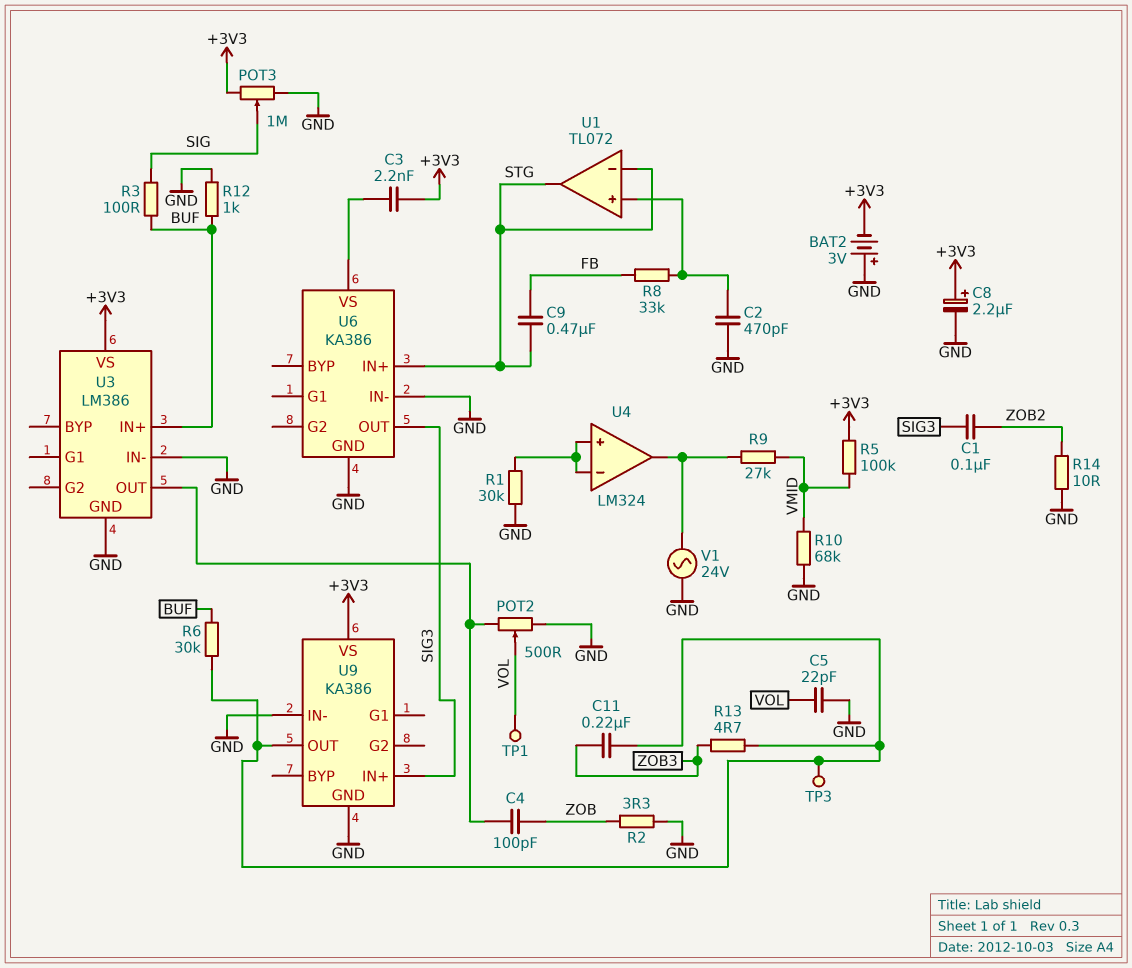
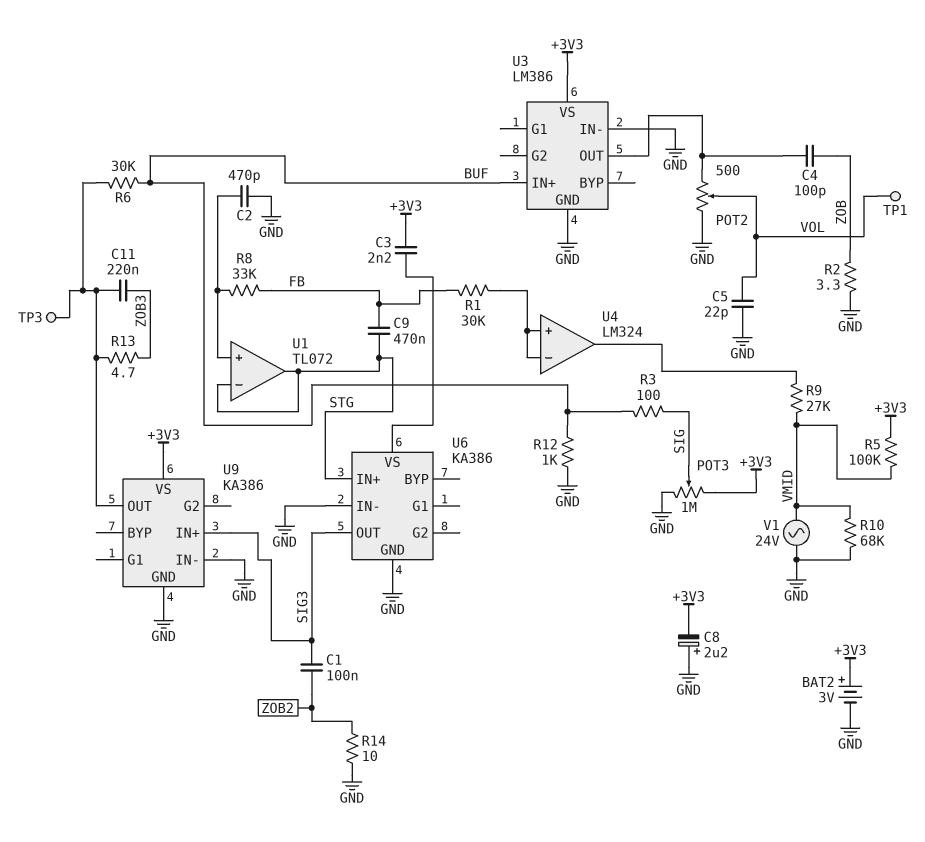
BAT2: 3V (plus GND, minus +3V3) -> 3V (plus +3V3, minus GND)
C8: 2.2uF (plus +3V3, minus GND) -> 2.2uF (plus GND, minus +3V3)
R1: 30k (GND, U4/in+) -> 30k (FB, U4/in+)
V1: AC 24V (GND, U4/out) -> AC 24V (GND, VMID)

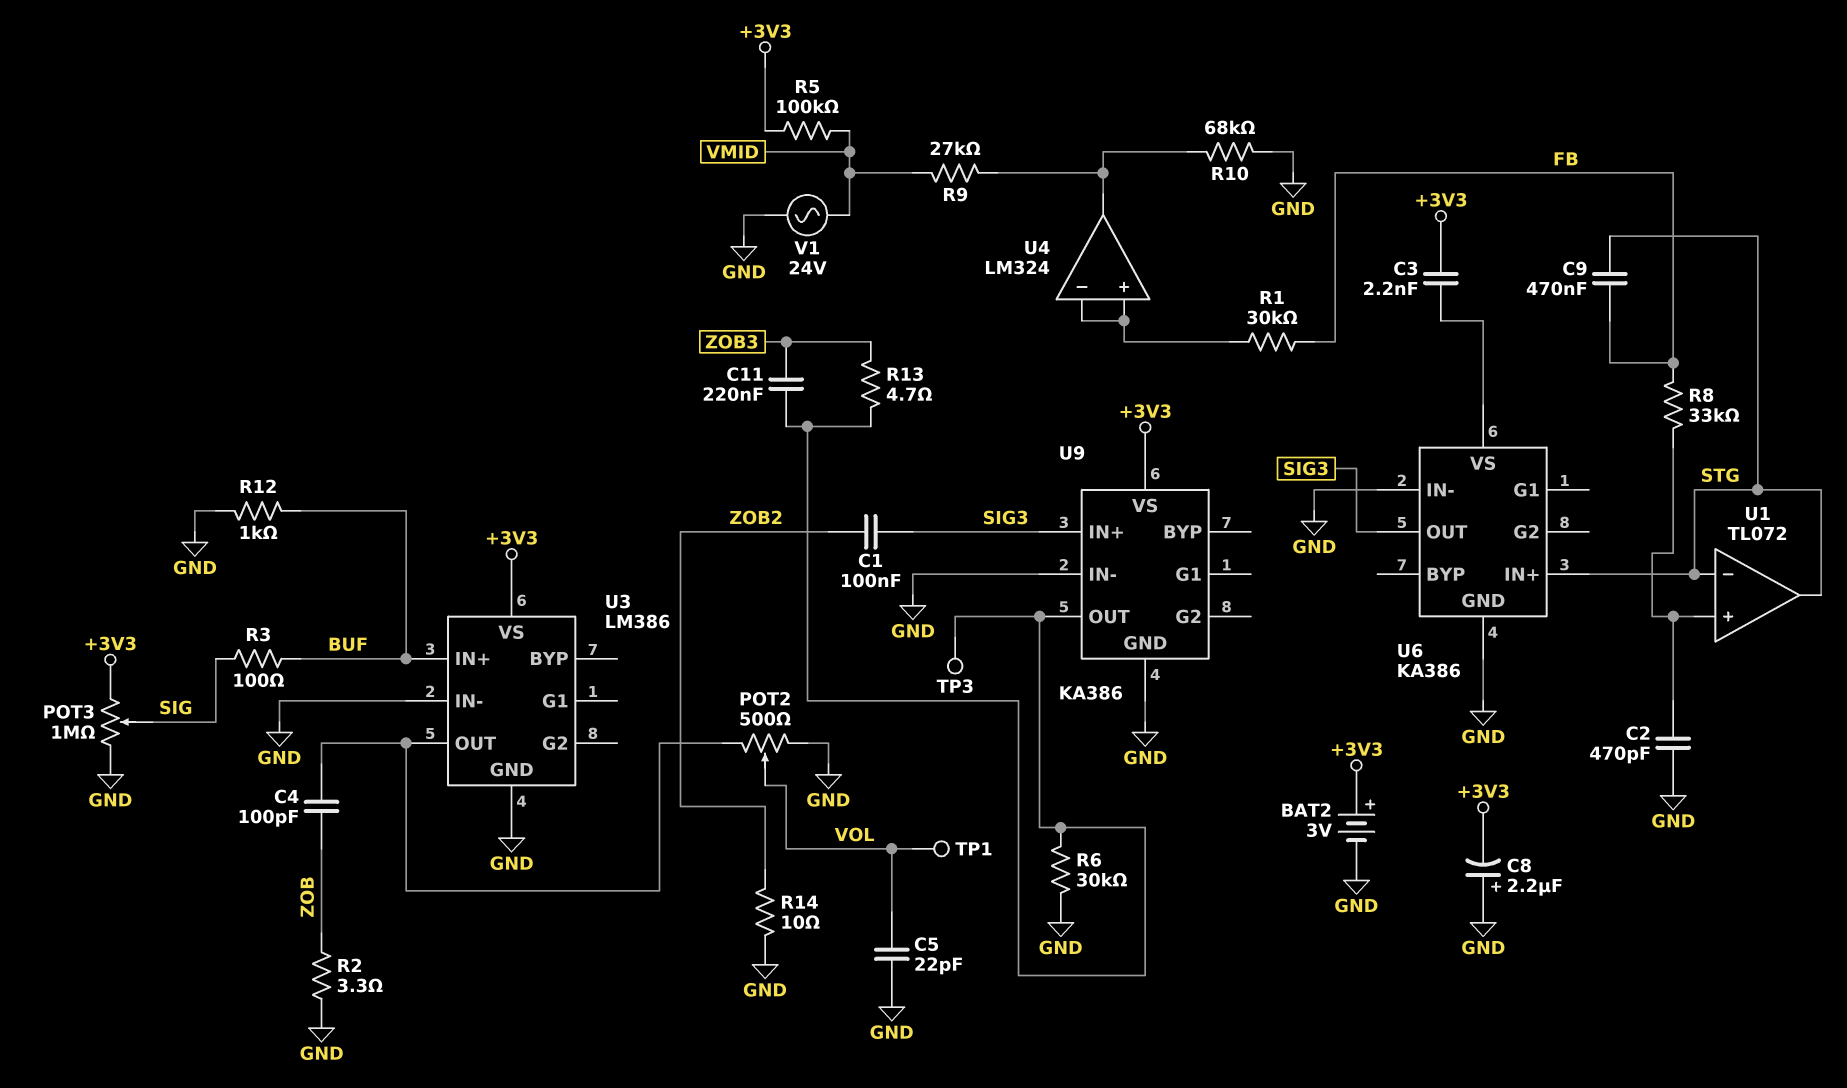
R6: 30k (BUF, U9/OUT) -> 30k (GND, U9/OUT)
R10: 68k (GND, VMID) -> 68k (GND, U4/out)

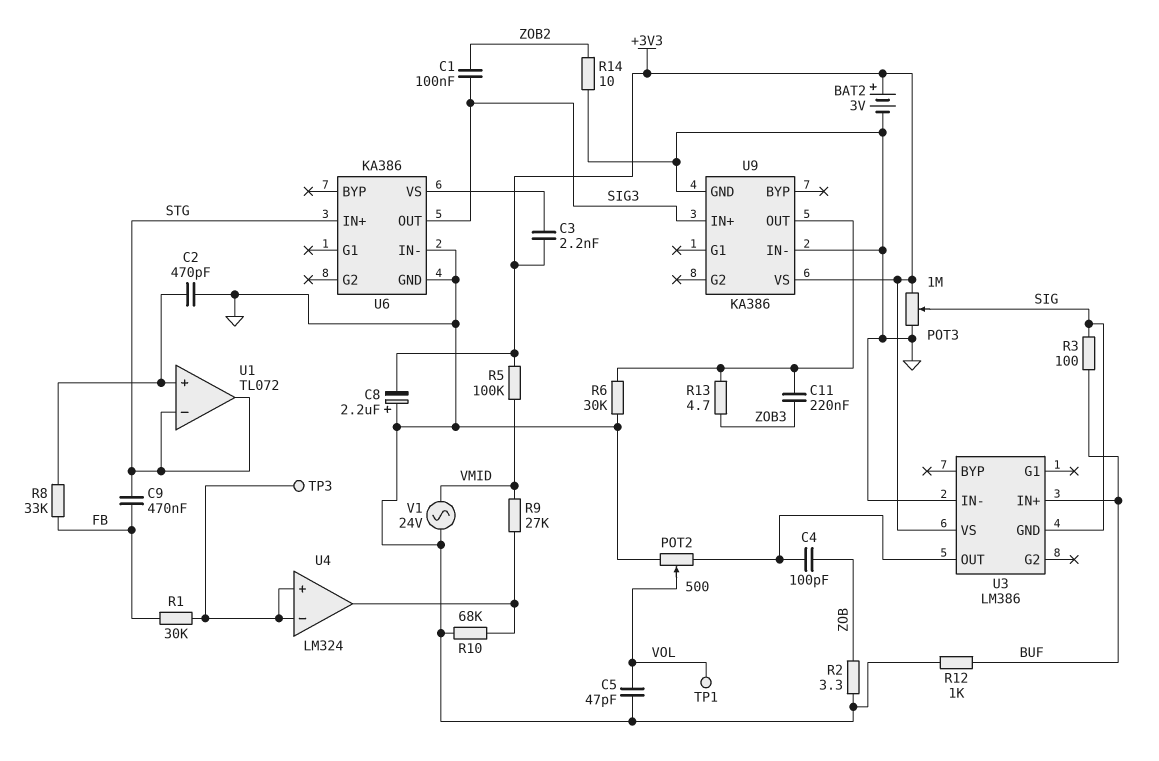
C5: 22pF (GND, VOL) -> 47pF (GND, VOL)
TP3: test point (U9/OUT) -> test point (U4/in+)
U3 pin GND: GND -> SIG

